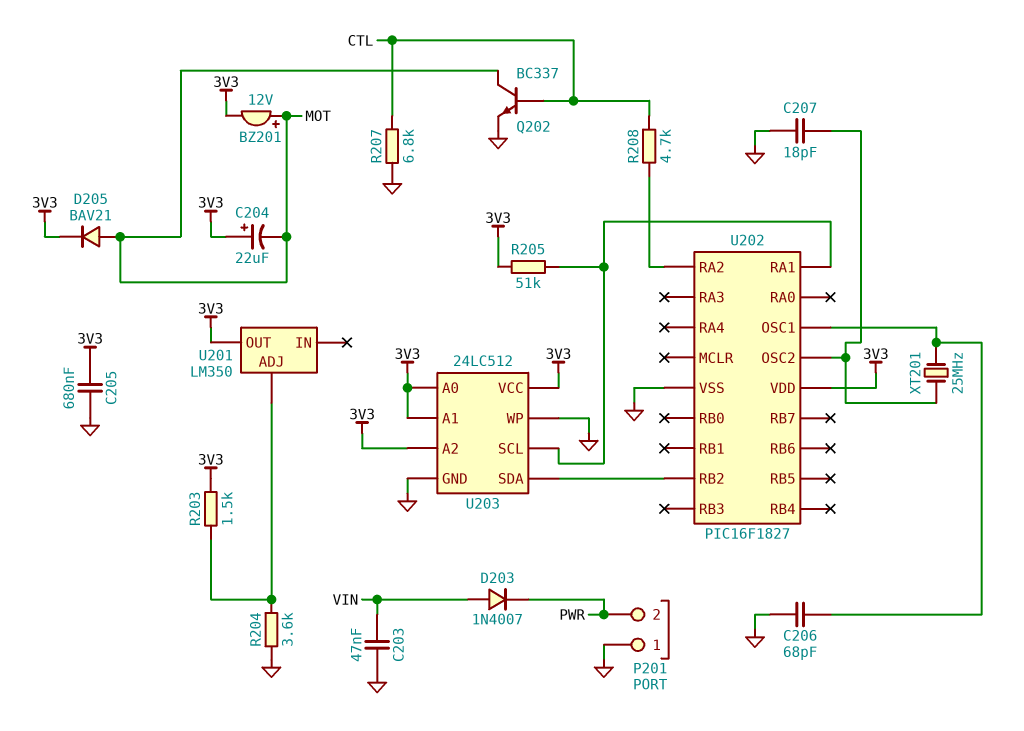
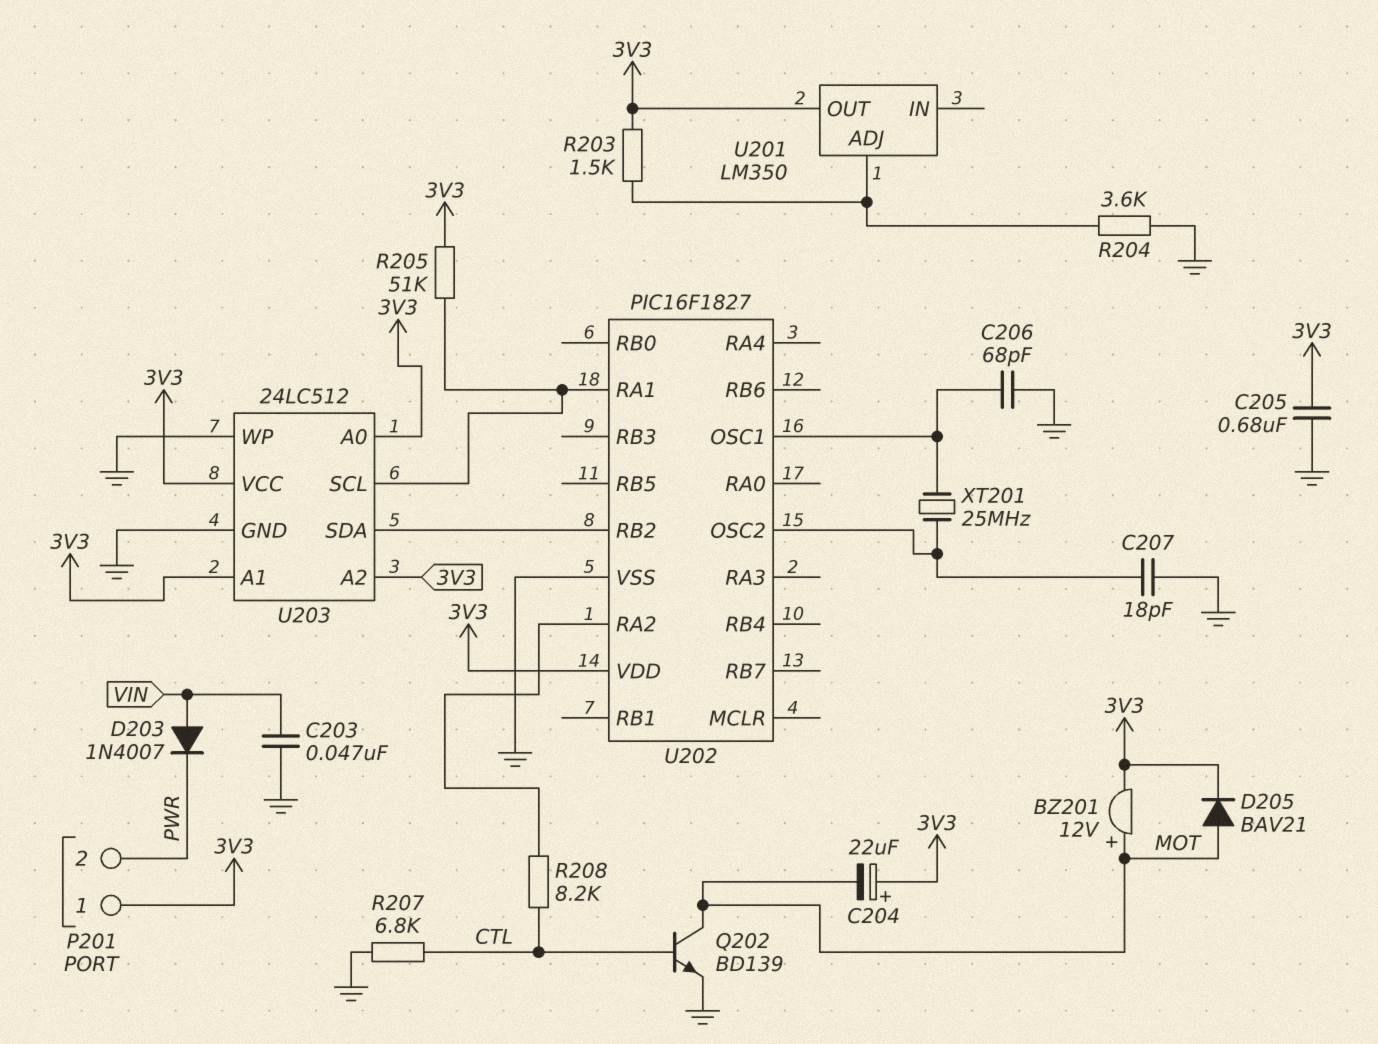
P201 pin 1: GND -> 3V3
Q202: NPN BC337 (B CTL, C MOT, E GND) -> NPN BD139 (B CTL, C MOT, E GND)
R208: 4.7k (CTL, U202/RA2) -> 8.2k (CTL, U202/RA2)

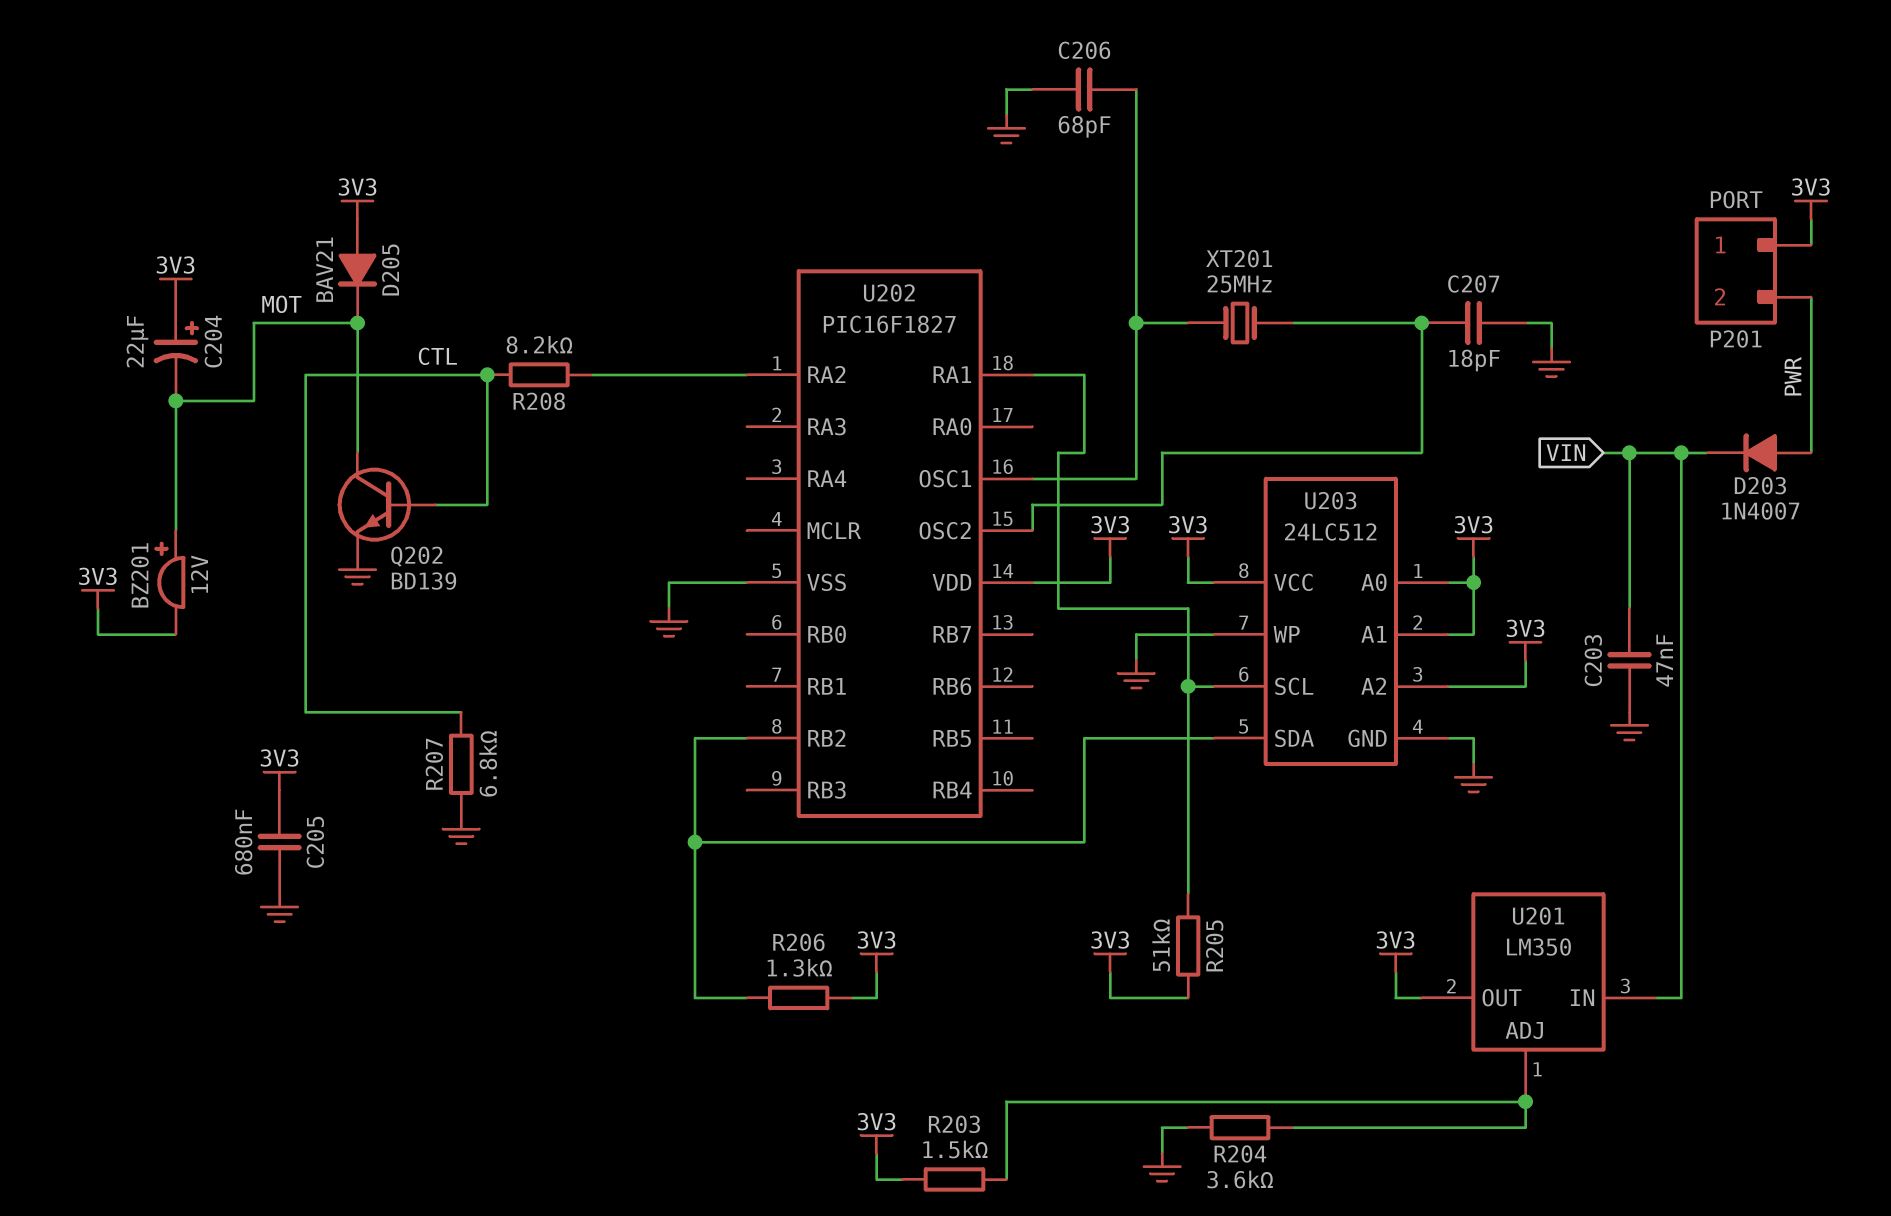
D203: diode 1N4007 (A VIN, K PWR) -> diode 1N4007 (A PWR, K VIN)
D205: diode BAV21 (A MOT, K 3V3) -> diode BAV21 (A 3V3, K MOT)
R206: none -> 1.3k (3V3, U202/RB2)
U201 pin IN: none -> VIN

